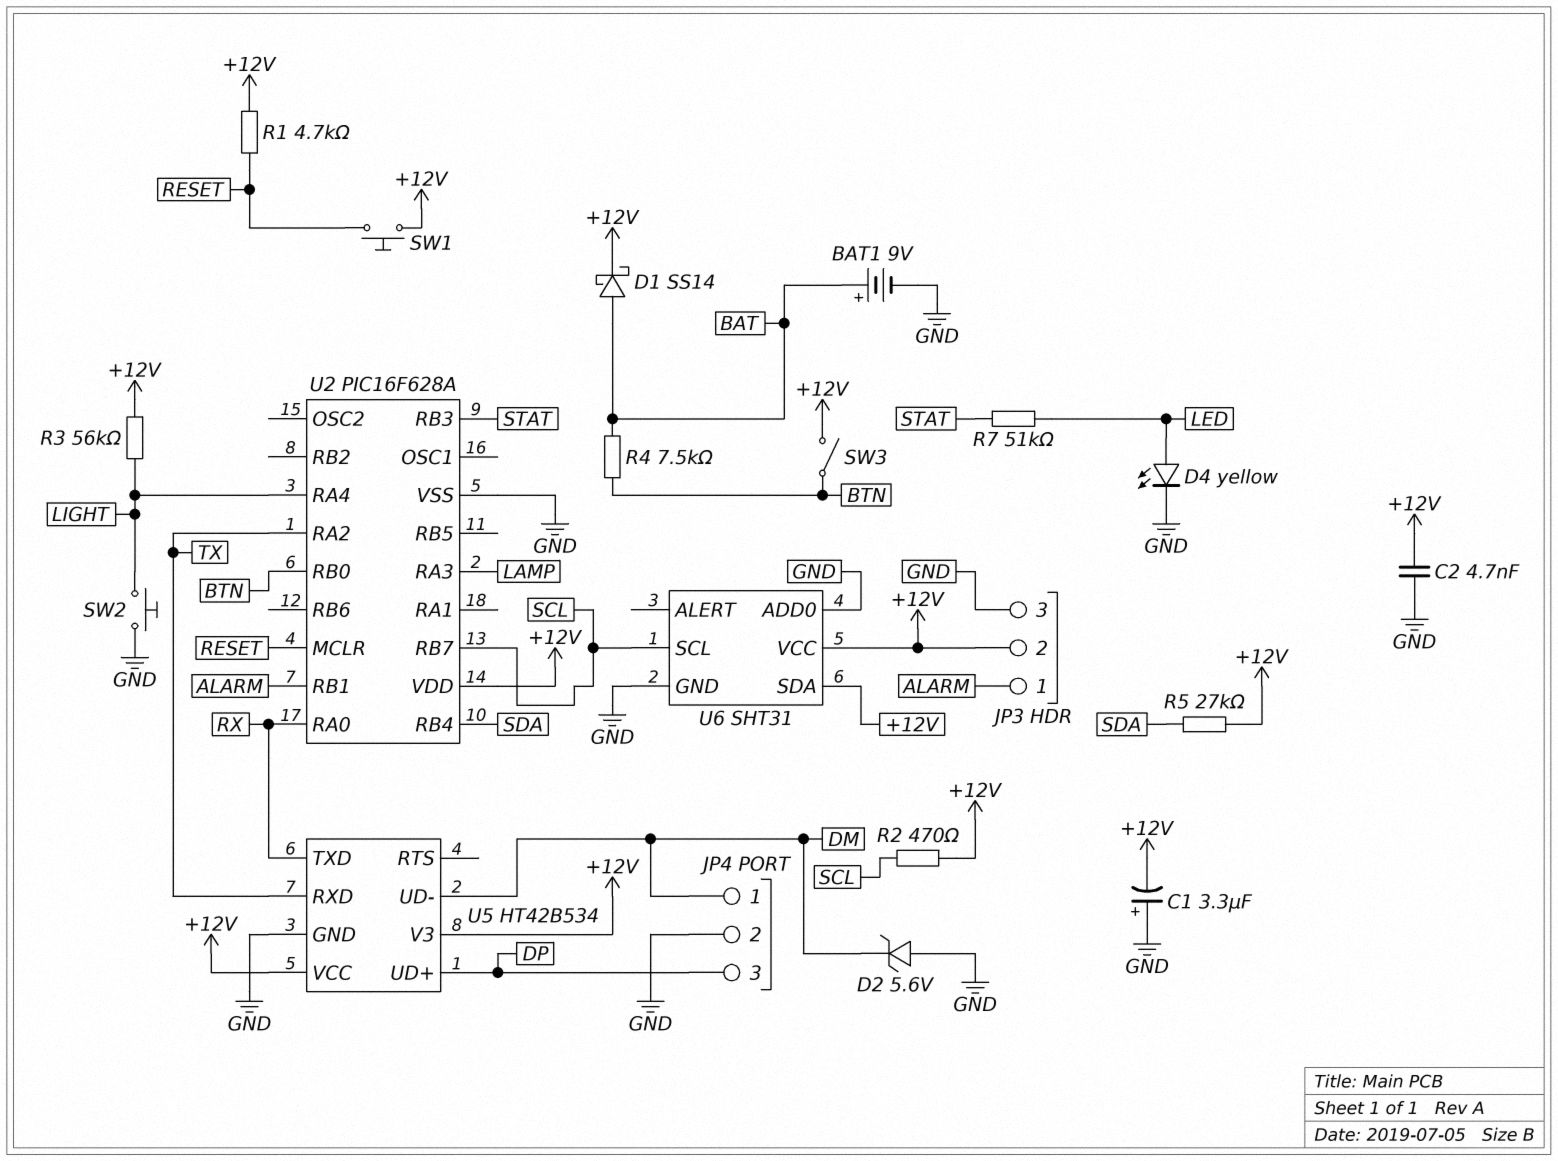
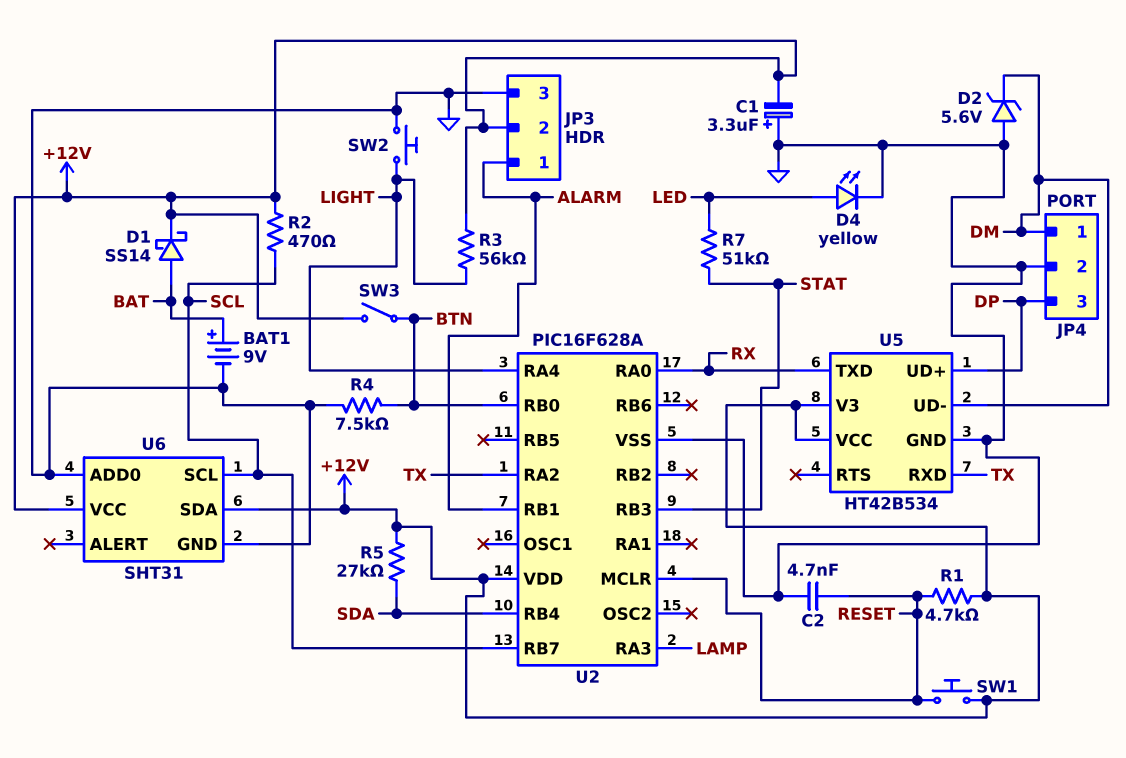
C2: 4.7nF (+12V, GND) -> 4.7nF (GND, RESET)
R4: 7.5k (BAT, BTN) -> 7.5k (BTN, GND)

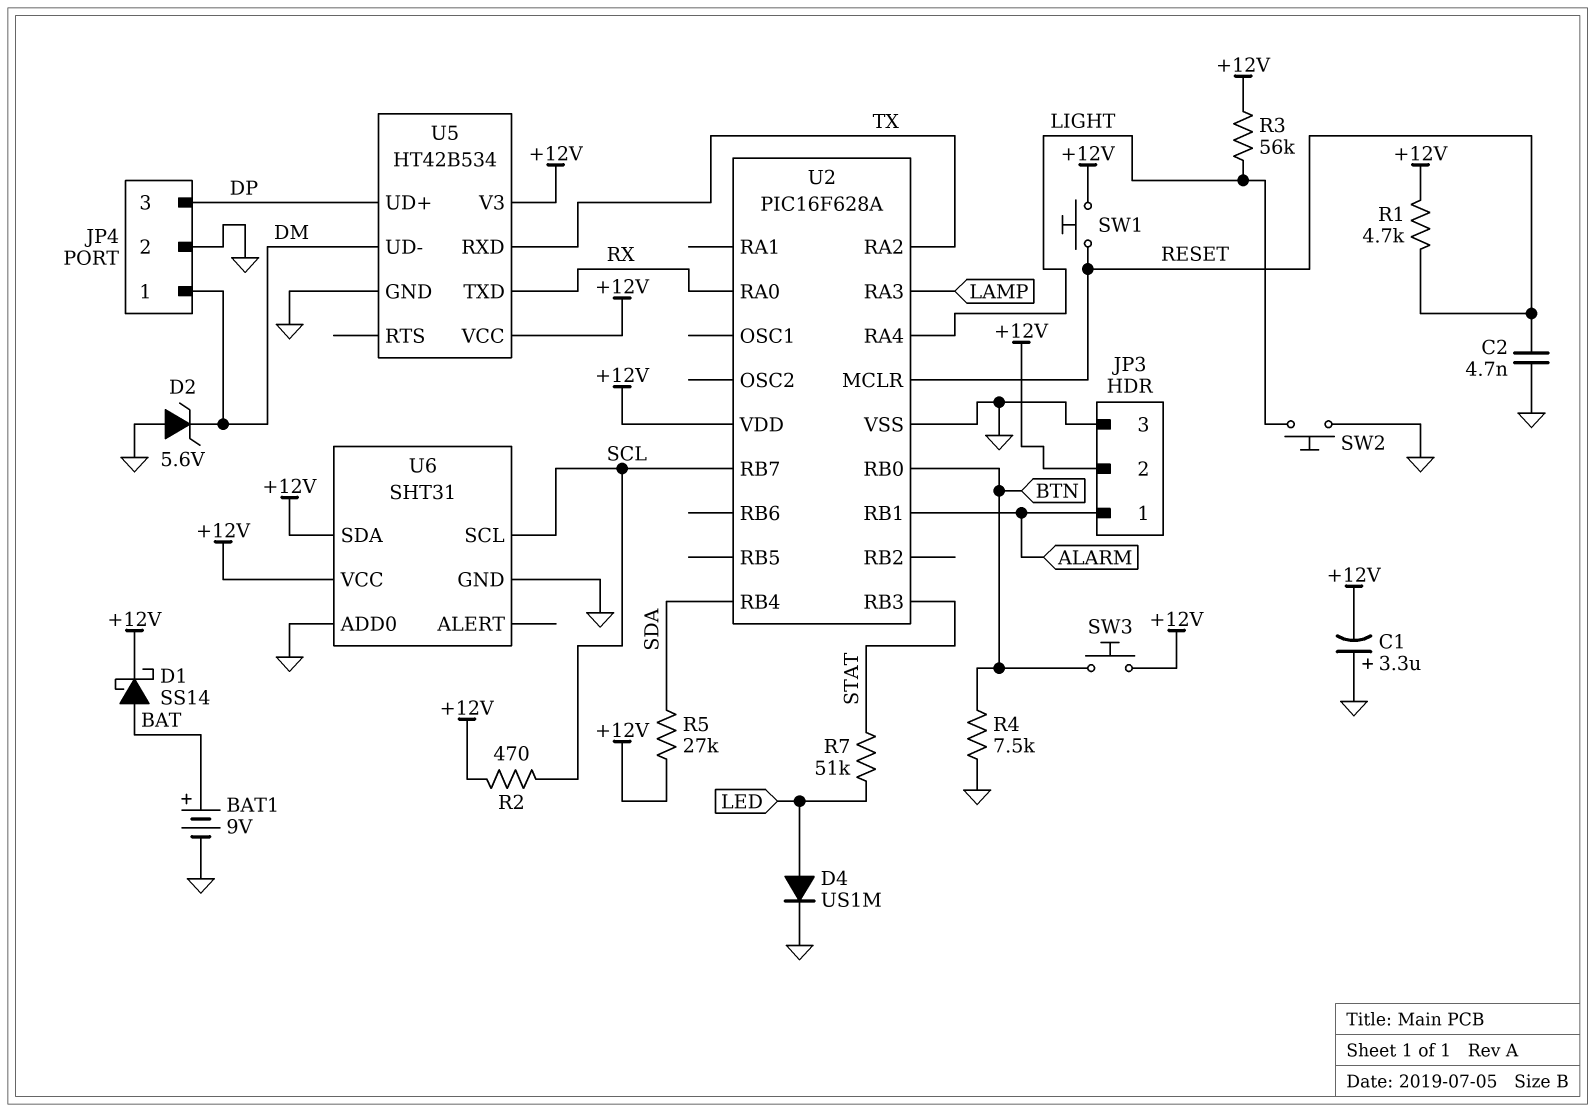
D4: LED yellow (A LED, K GND) -> diode US1M (A LED, K GND)
SW3: switch (+12V, BTN) -> button (+12V, BTN)

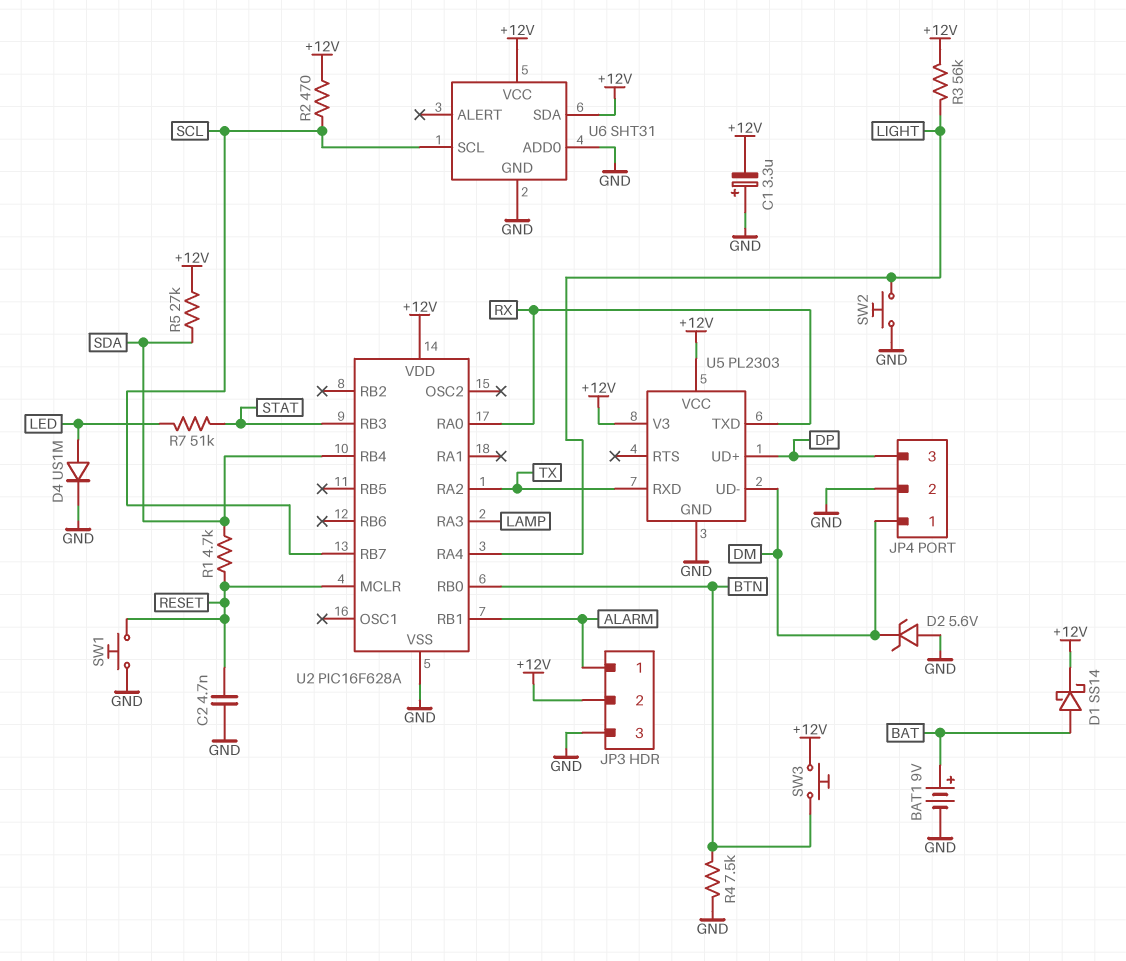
R1: 4.7k (+12V, RESET) -> 4.7k (RESET, SDA)
SW1: button (+12V, RESET) -> button (GND, RESET)
U5: HT42B534 -> PL2303

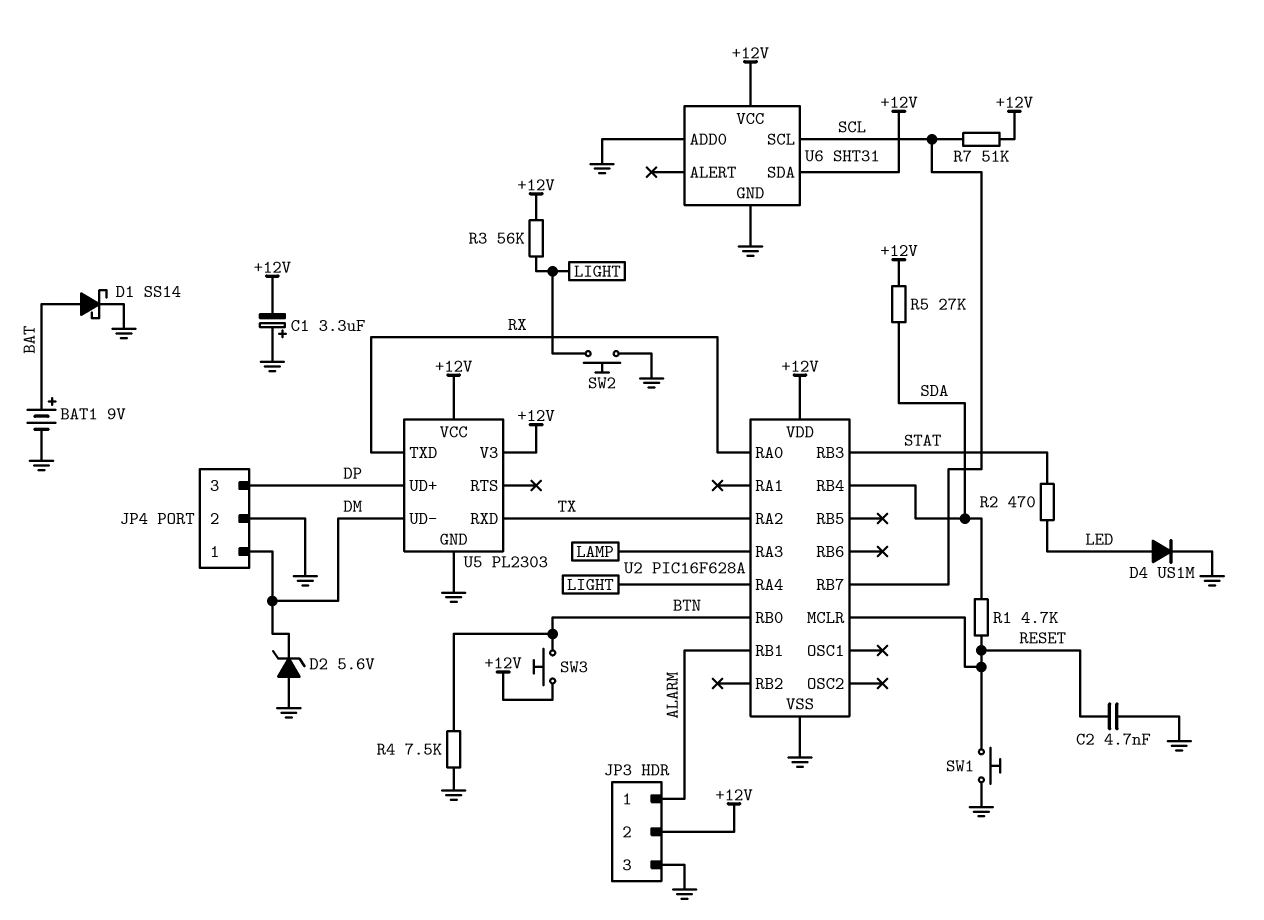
D1: schottky SS14 (A BAT, K +12V) -> schottky SS14 (A BAT, K GND)
R2: 470 (+12V, SCL) -> 470 (LED, STAT)
R7: 51k (LED, STAT) -> 51k (+12V, SCL)

